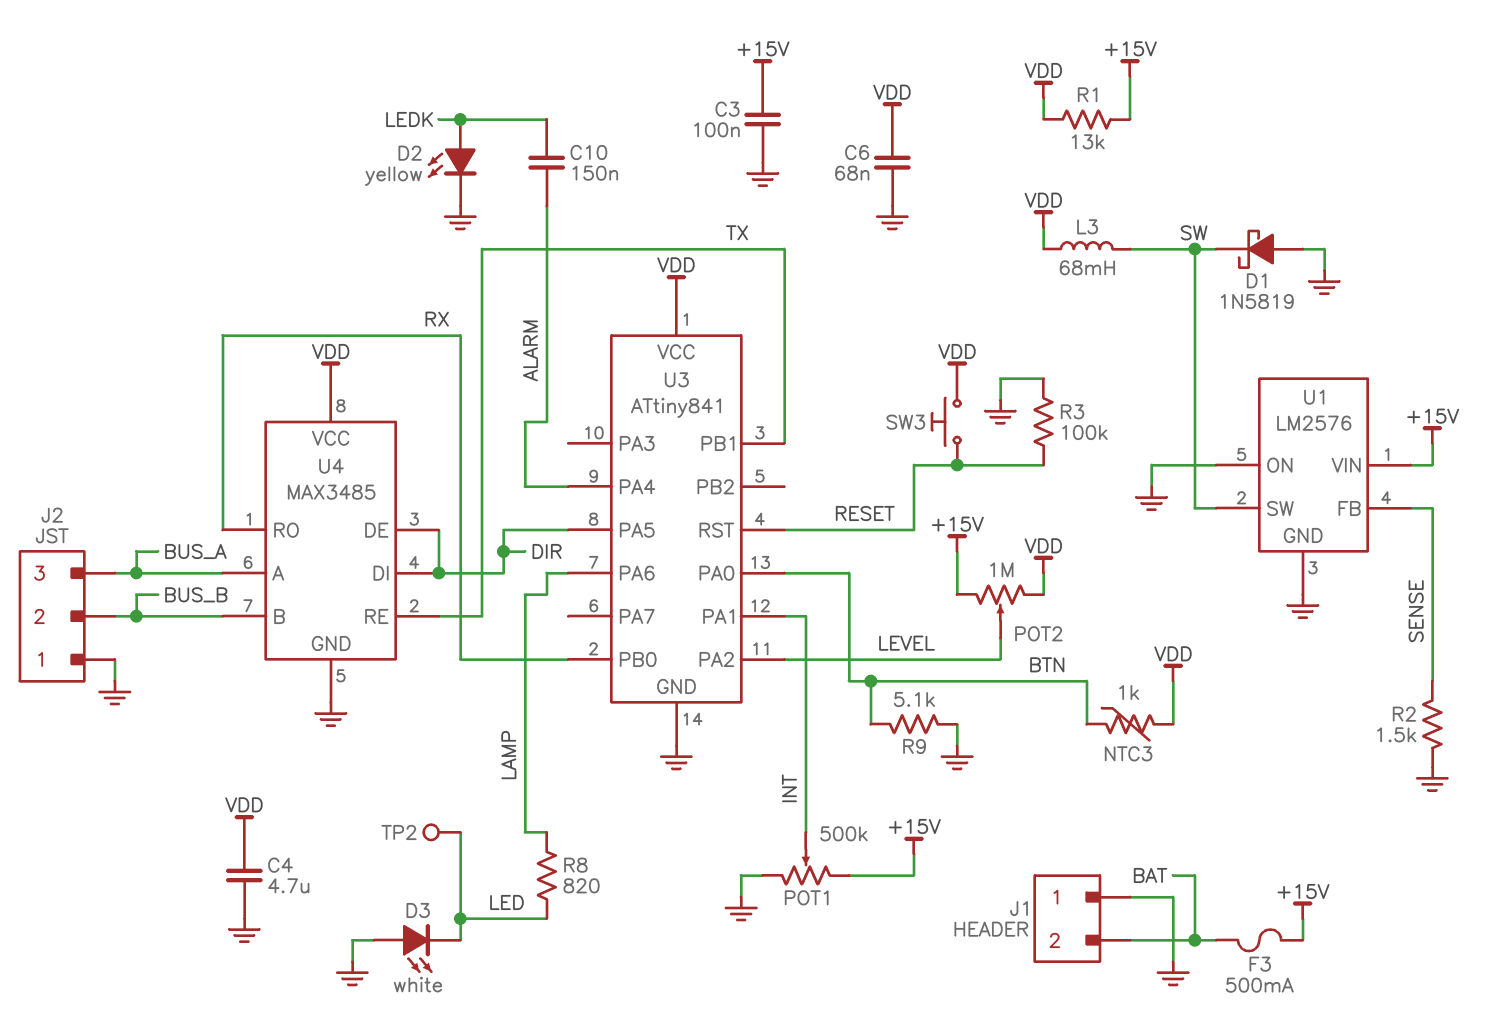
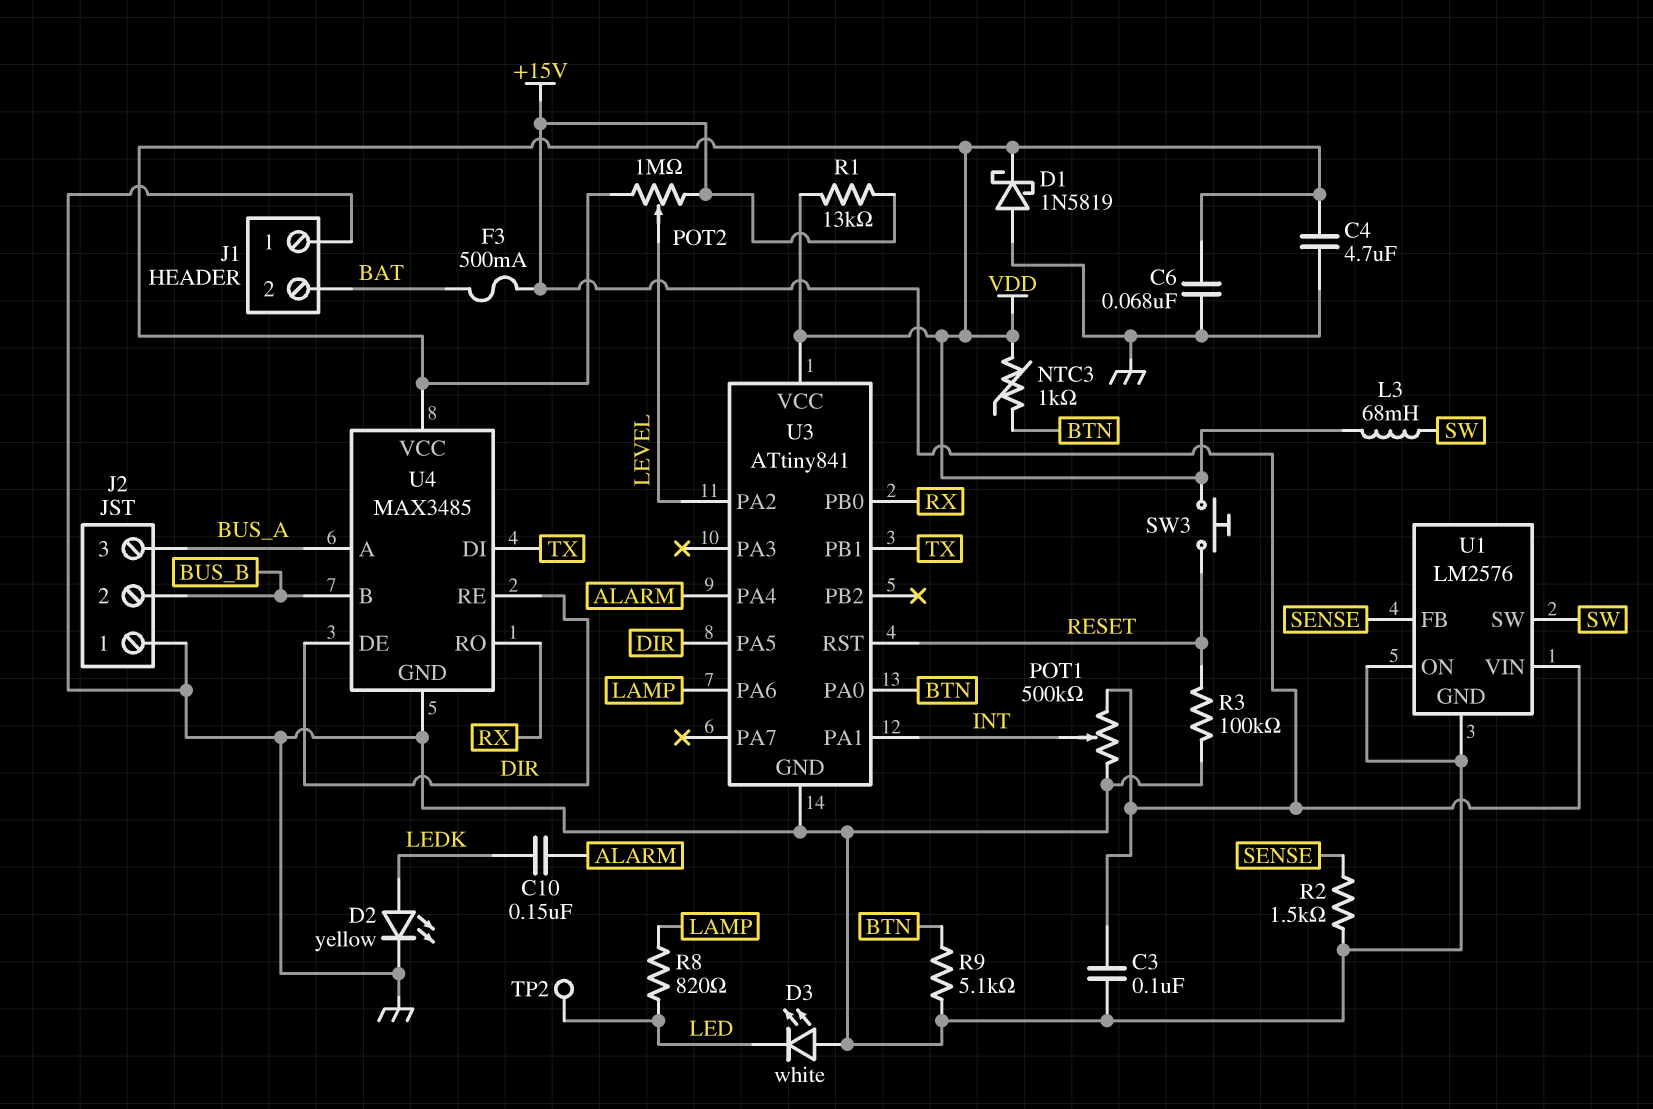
D1: schottky 1N5819 (A GND, K SW) -> schottky 1N5819 (A GND, K VDD)
U4 pin DI: DIR -> TX
U4 pin RE: TX -> DIR

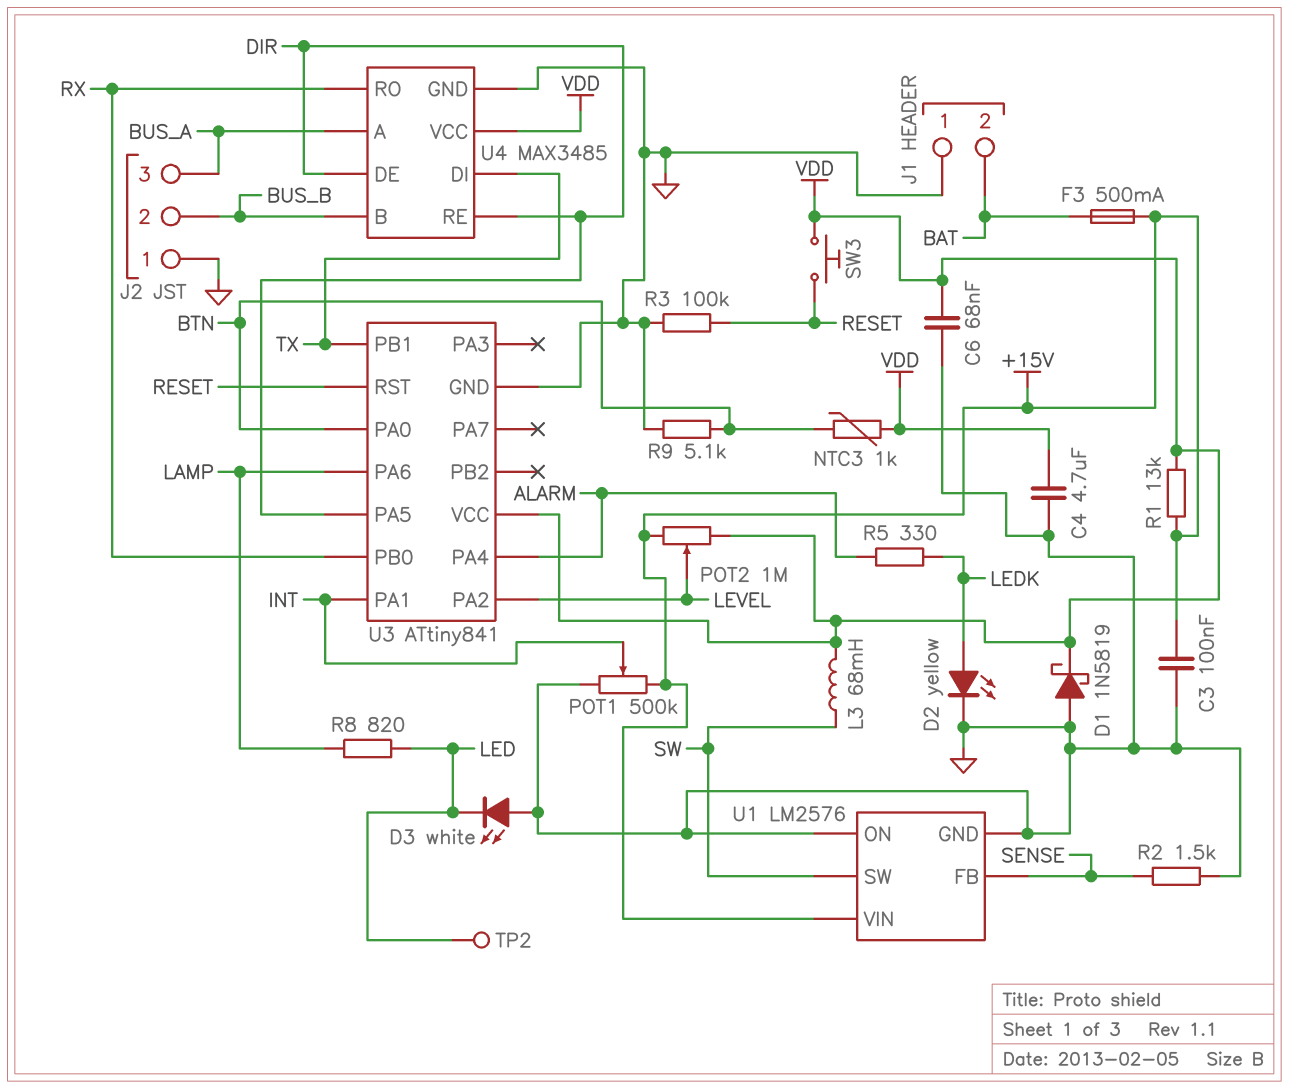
C10: 150nF (ALARM, LEDK) -> none
R5: none -> 330 (ALARM, LEDK)

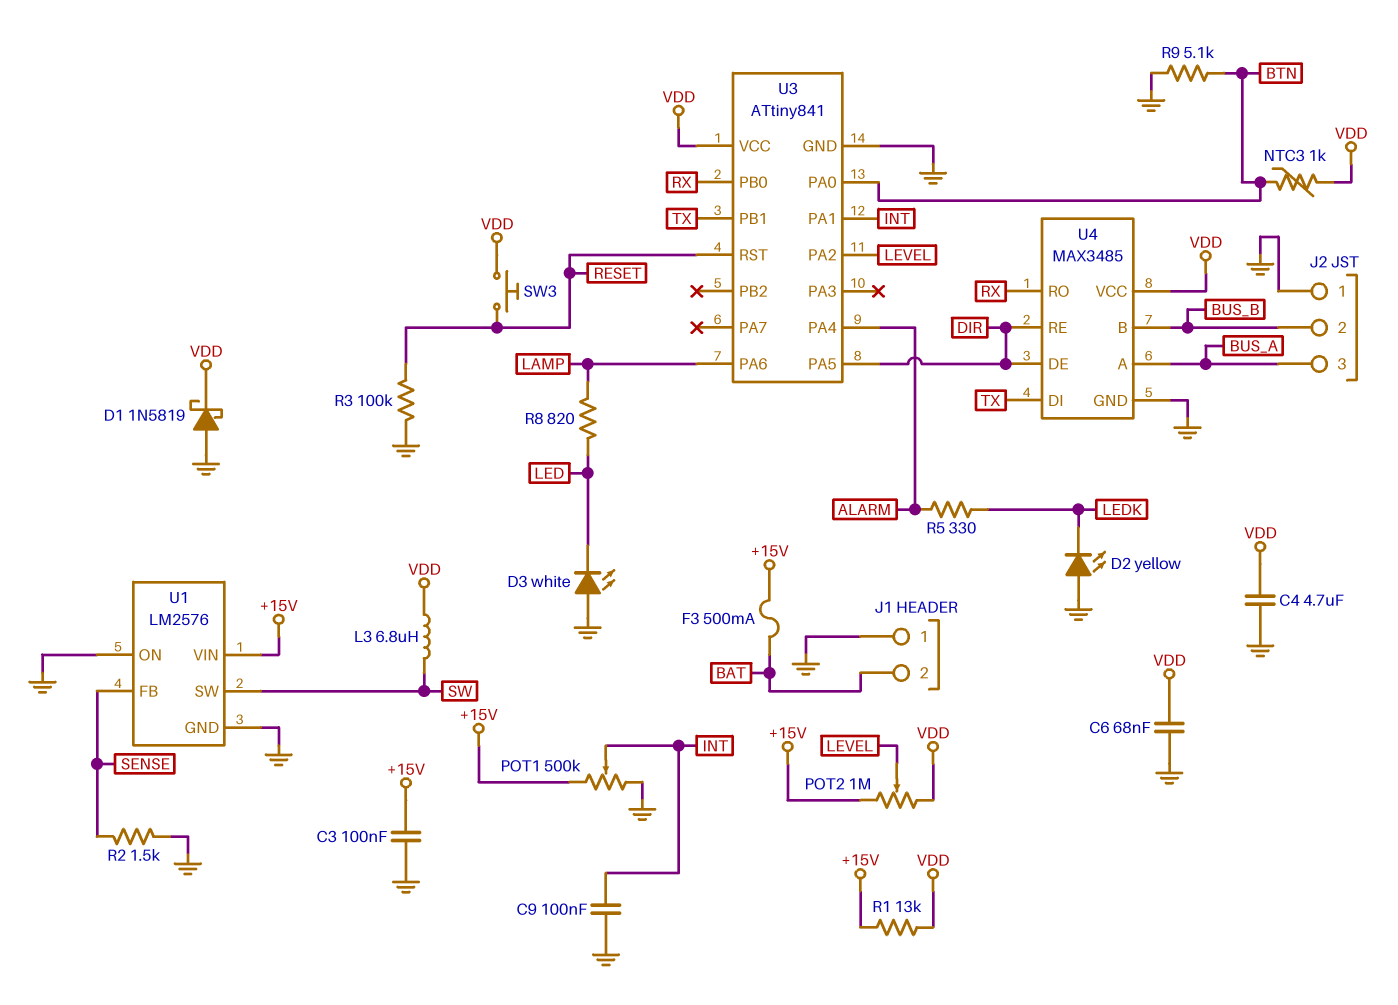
C9: none -> 100nF (GND, INT)
D2: LED yellow (A LEDK, K GND) -> LED yellow (A GND, K LEDK)
L3: 68mH (SW, VDD) -> 6.8uH (SW, VDD)
TP2: test point (LED) -> none

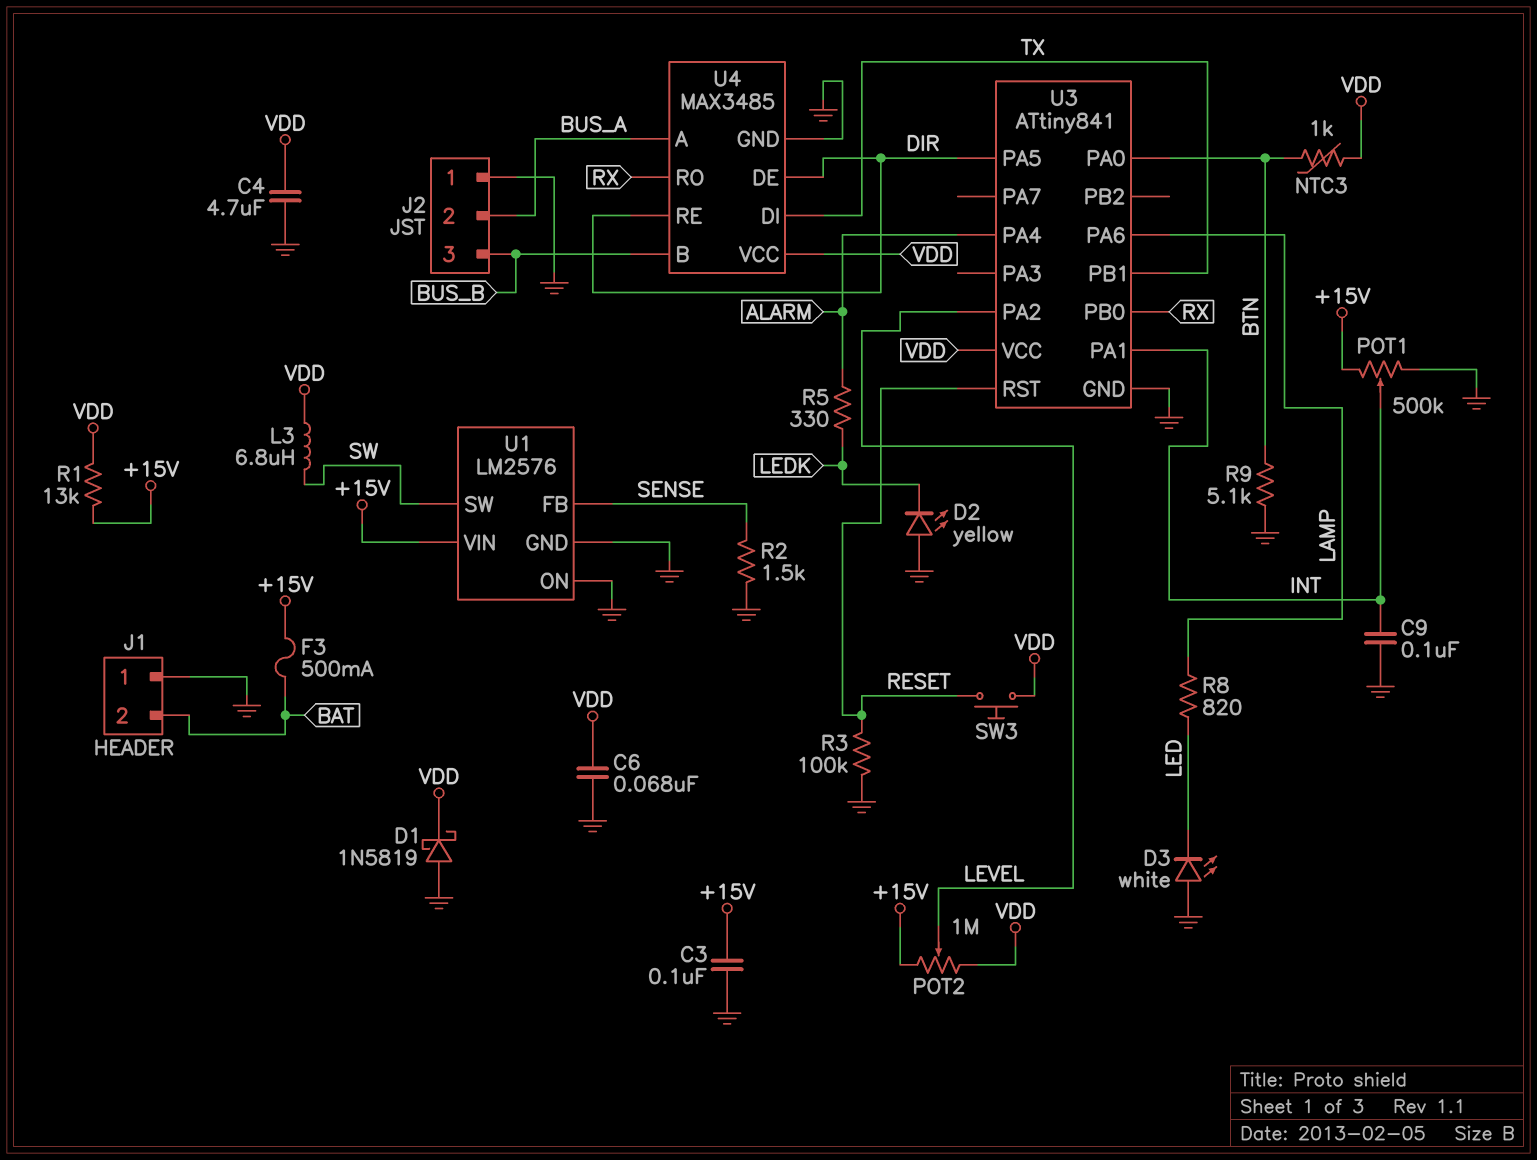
J2 pin 2: BUS_B -> BUS_A
J2 pin 3: BUS_A -> BUS_B

